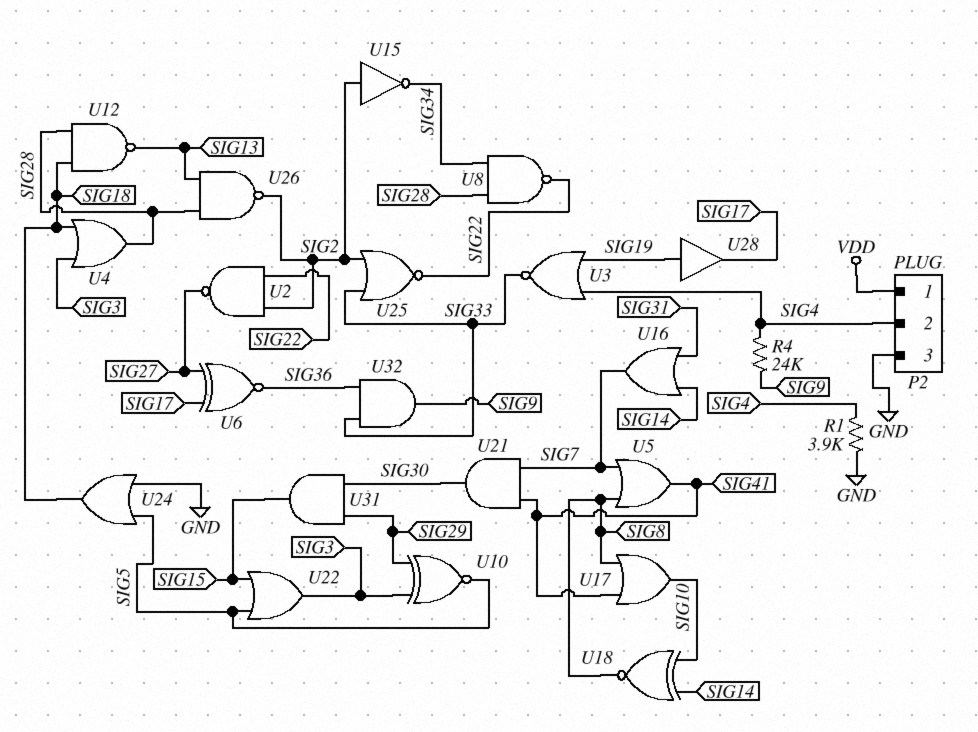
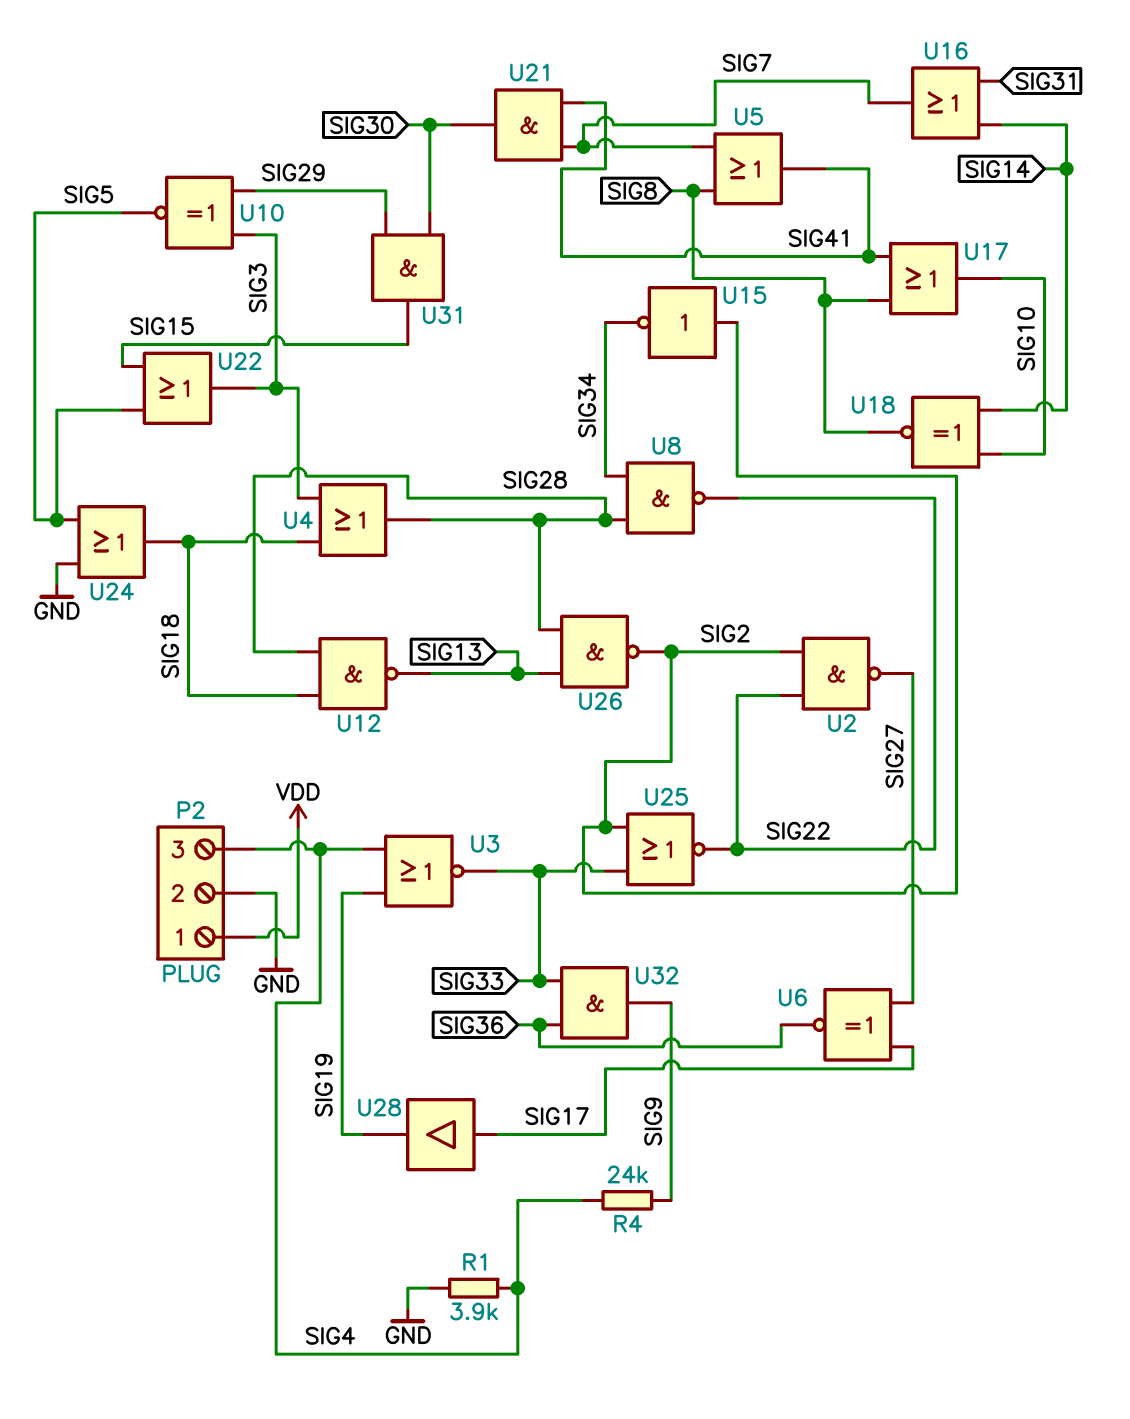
P2 pin 2: SIG4 -> GND
P2 pin 3: GND -> SIG4
U28: buffer (in SIG19, out SIG17) -> buffer (in SIG17, out SIG19)

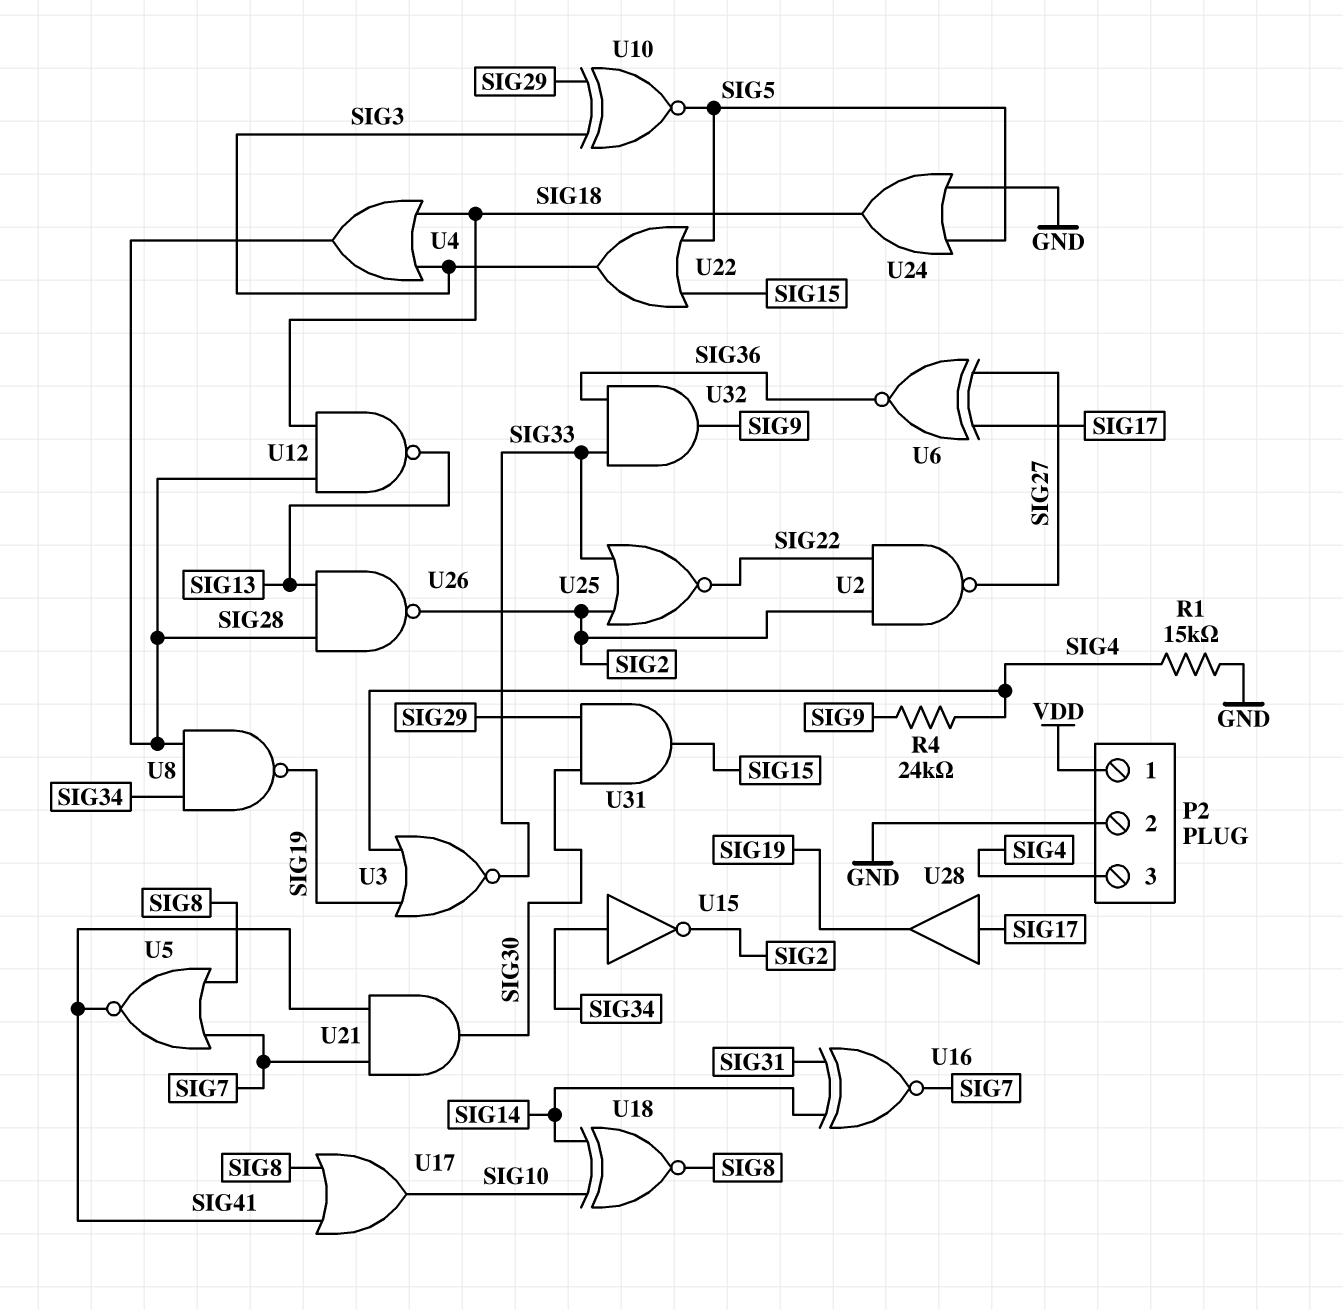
R1: 3.9k (GND, SIG4) -> 15k (GND, SIG4)
U5: OR (in SIG7, in SIG8, out SIG41) -> NOR (in SIG7, in SIG8, out SIG41)
U8: NAND (in SIG28, in SIG34, out SIG22) -> NAND (in SIG28, in SIG34, out SIG19)
U15: NOT (in SIG2, out SIG34) -> NOT (in SIG34, out SIG2)
U16: OR (in SIG14, in SIG31, out SIG7) -> XNOR (in SIG14, in SIG31, out SIG7)

